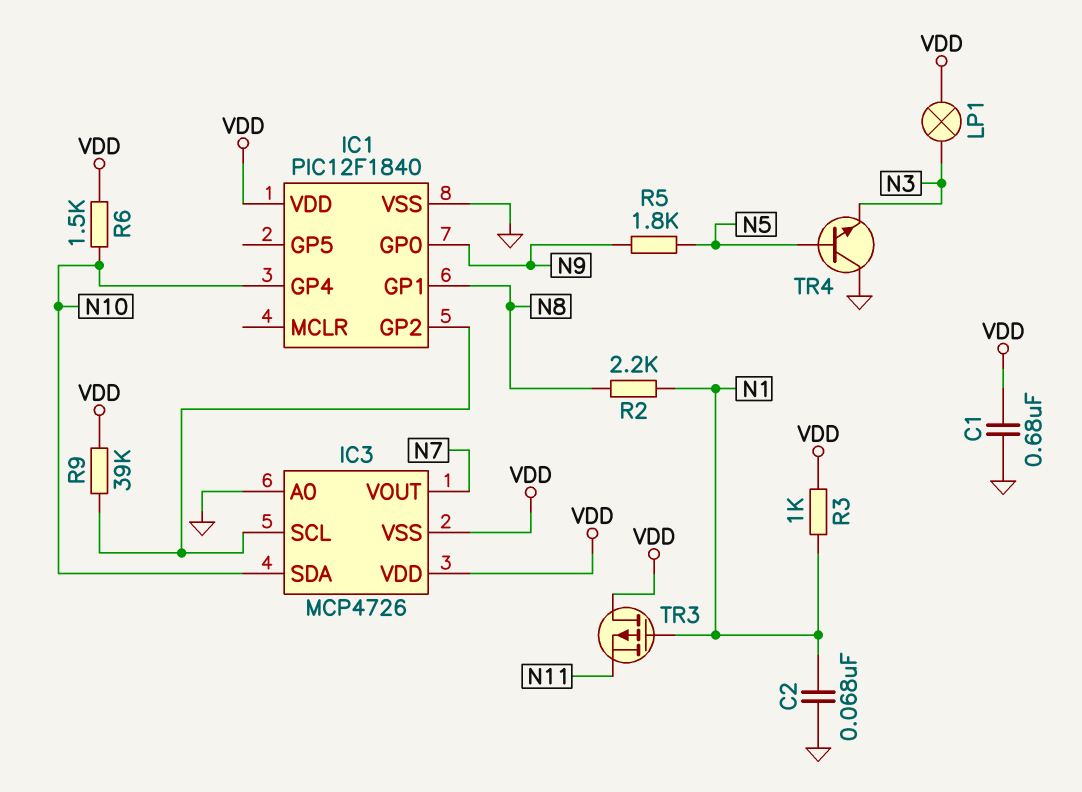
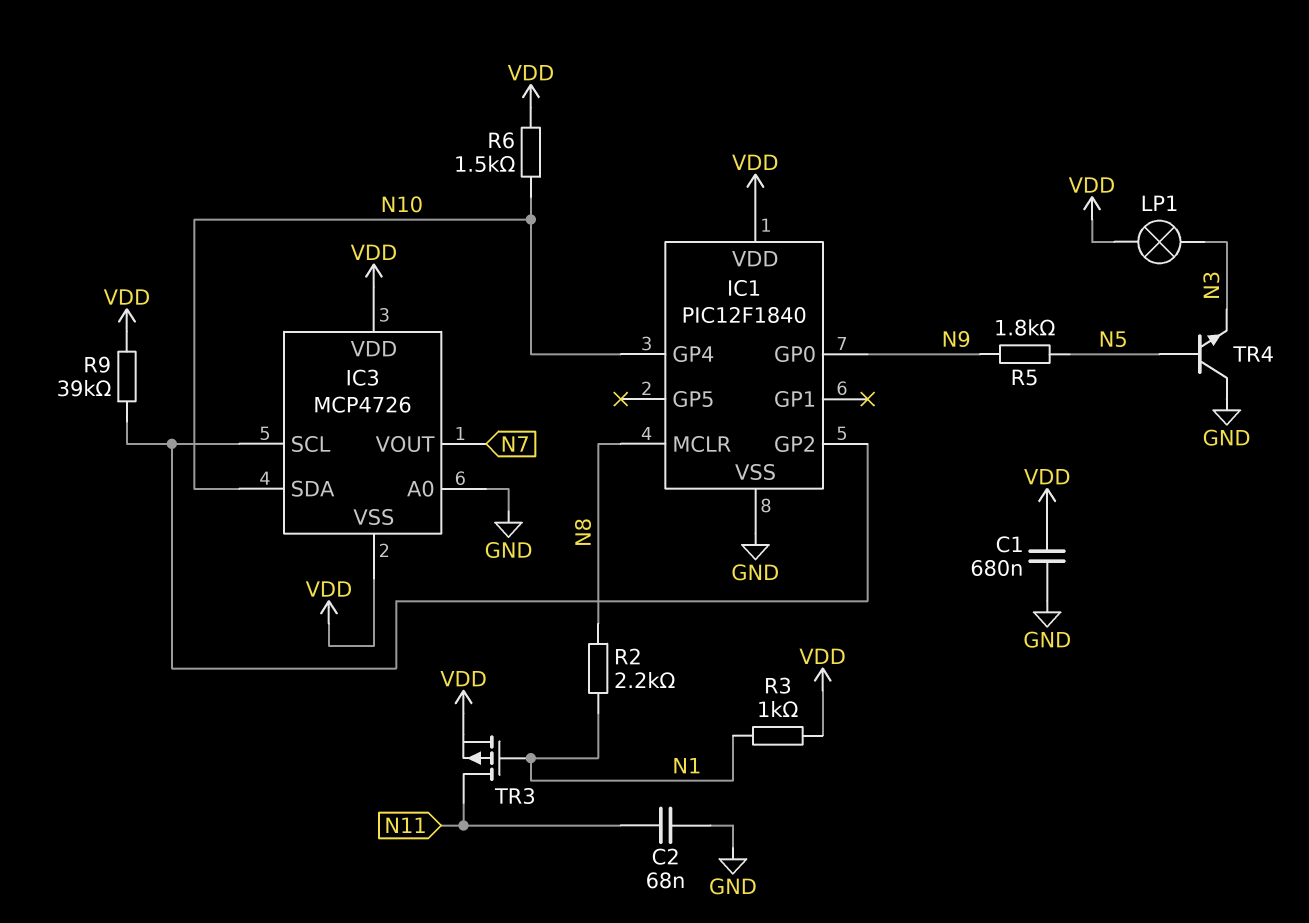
C2: 68nF (GND, N1) -> 68nF (GND, N11)
IC1 pin GP1: N8 -> none
IC1 pin MCLR: none -> N8
TR3: PMOS (G N1, D VDD, S N11) -> PMOS (G N1, D N11, S VDD)

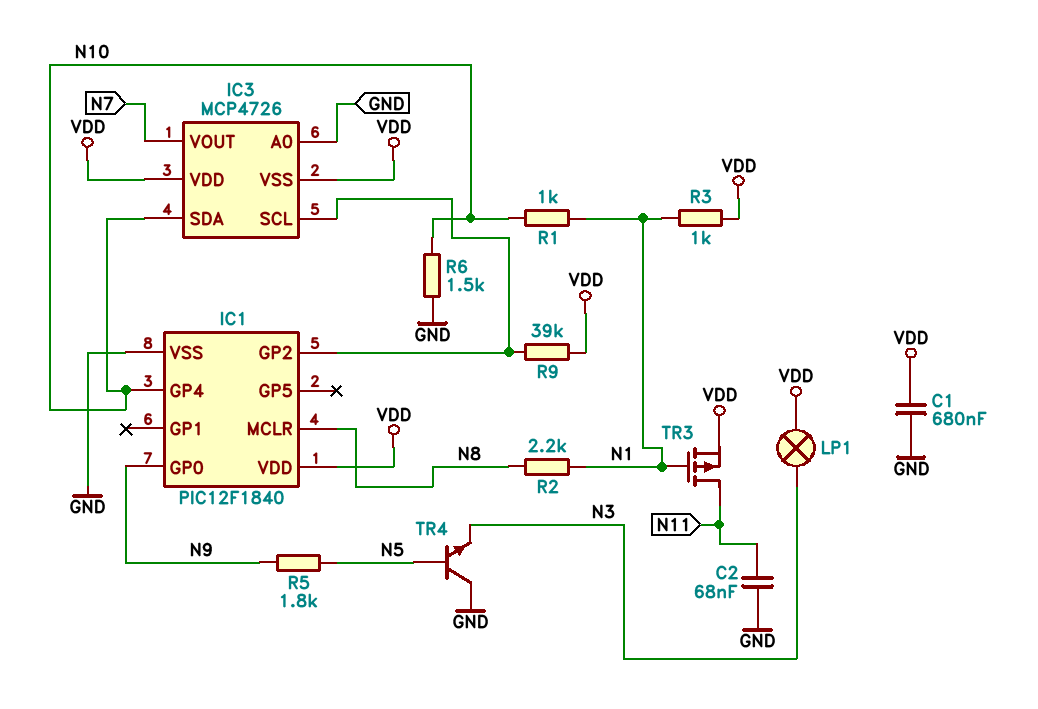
R1: none -> 1k (N1, N10)
R6: 1.5k (N10, VDD) -> 1.5k (GND, N10)

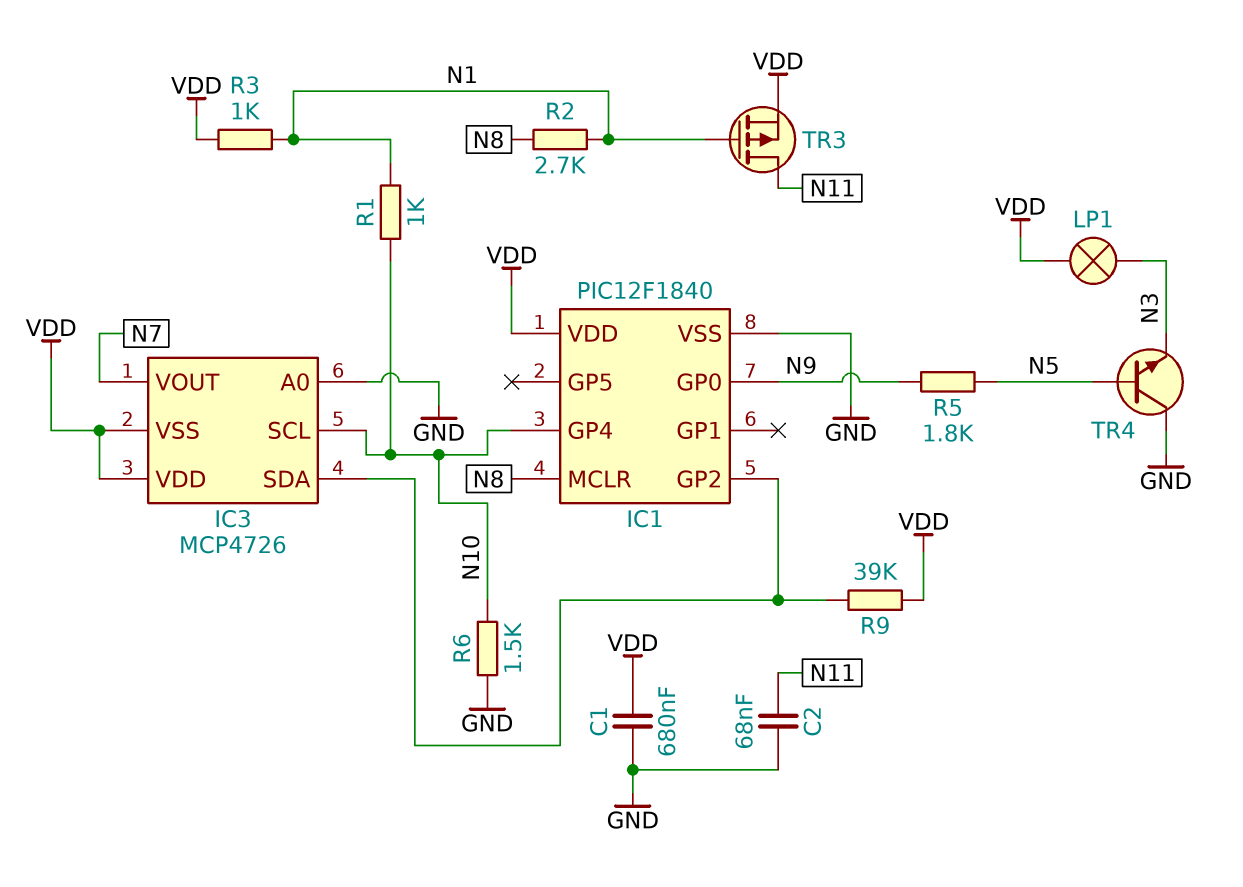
IC3 pin SCL: IC1/GP2 -> N10
IC3 pin SDA: N10 -> IC1/GP2
R2: 2.2k (N1, N8) -> 2.7k (N1, N8)

